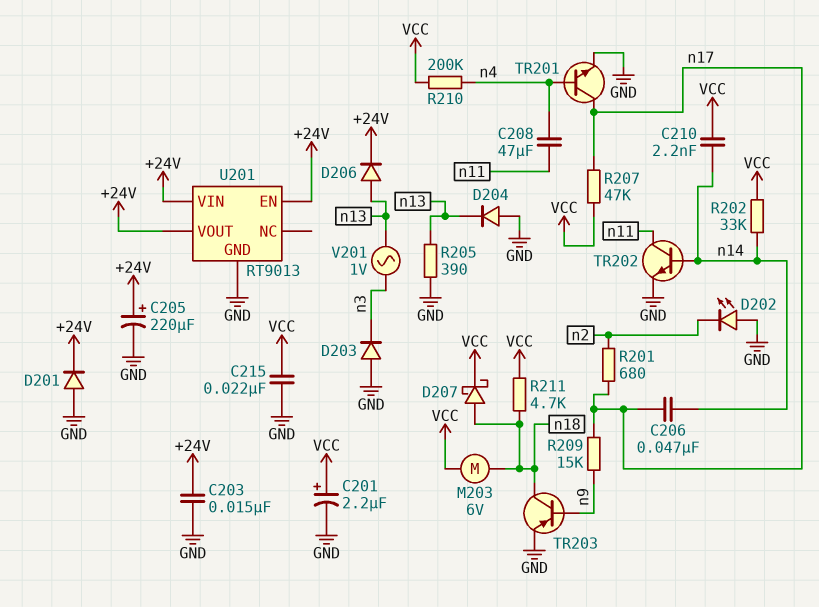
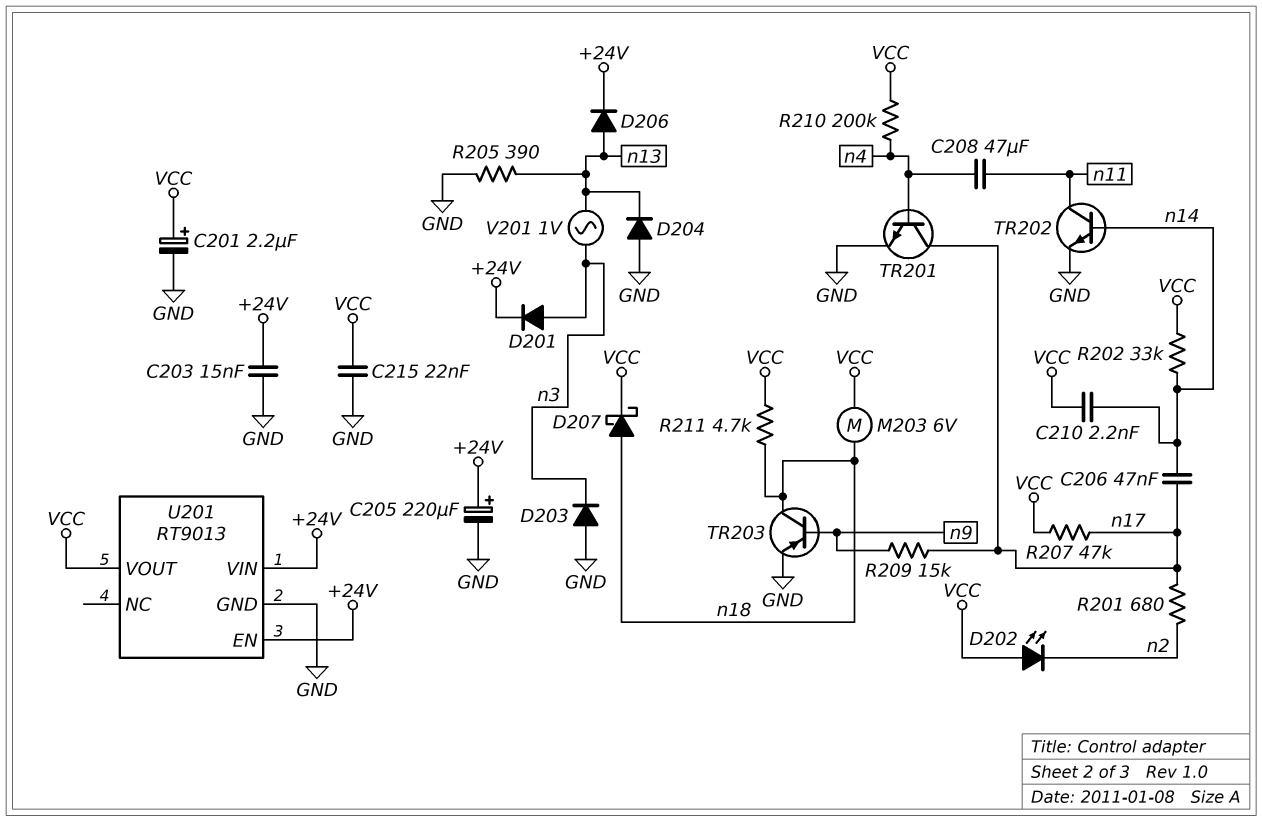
D201: diode (A GND, K +24V) -> diode (A n3, K +24V)
D202: LED (A GND, K n2) -> LED (A VCC, K n2)
U201 pin VOUT: +24V -> VCC

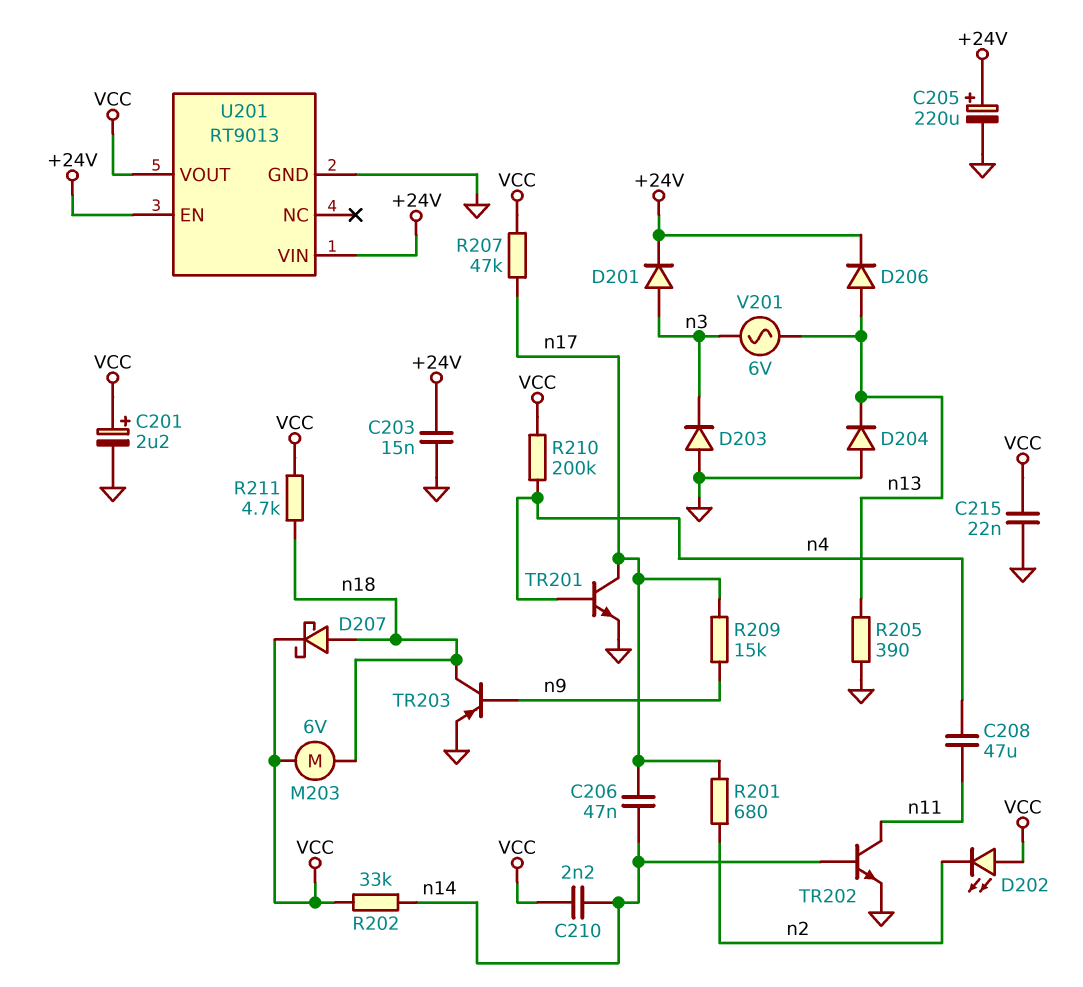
V201: AC 1V (n3, n13) -> AC 6V (n3, n13)

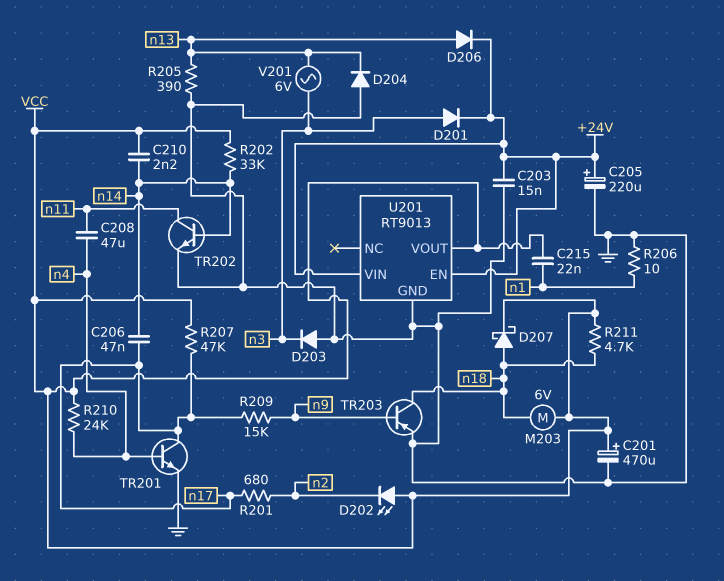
C201: 2.2uF (plus VCC, minus GND) -> 470uF (plus VCC, minus GND)
C215: 22nF (GND, VCC) -> 22nF (VCC, n1)
R206: none -> 10 (GND, n1)
R210: 200k (VCC, n4) -> 24k (VCC, n4)

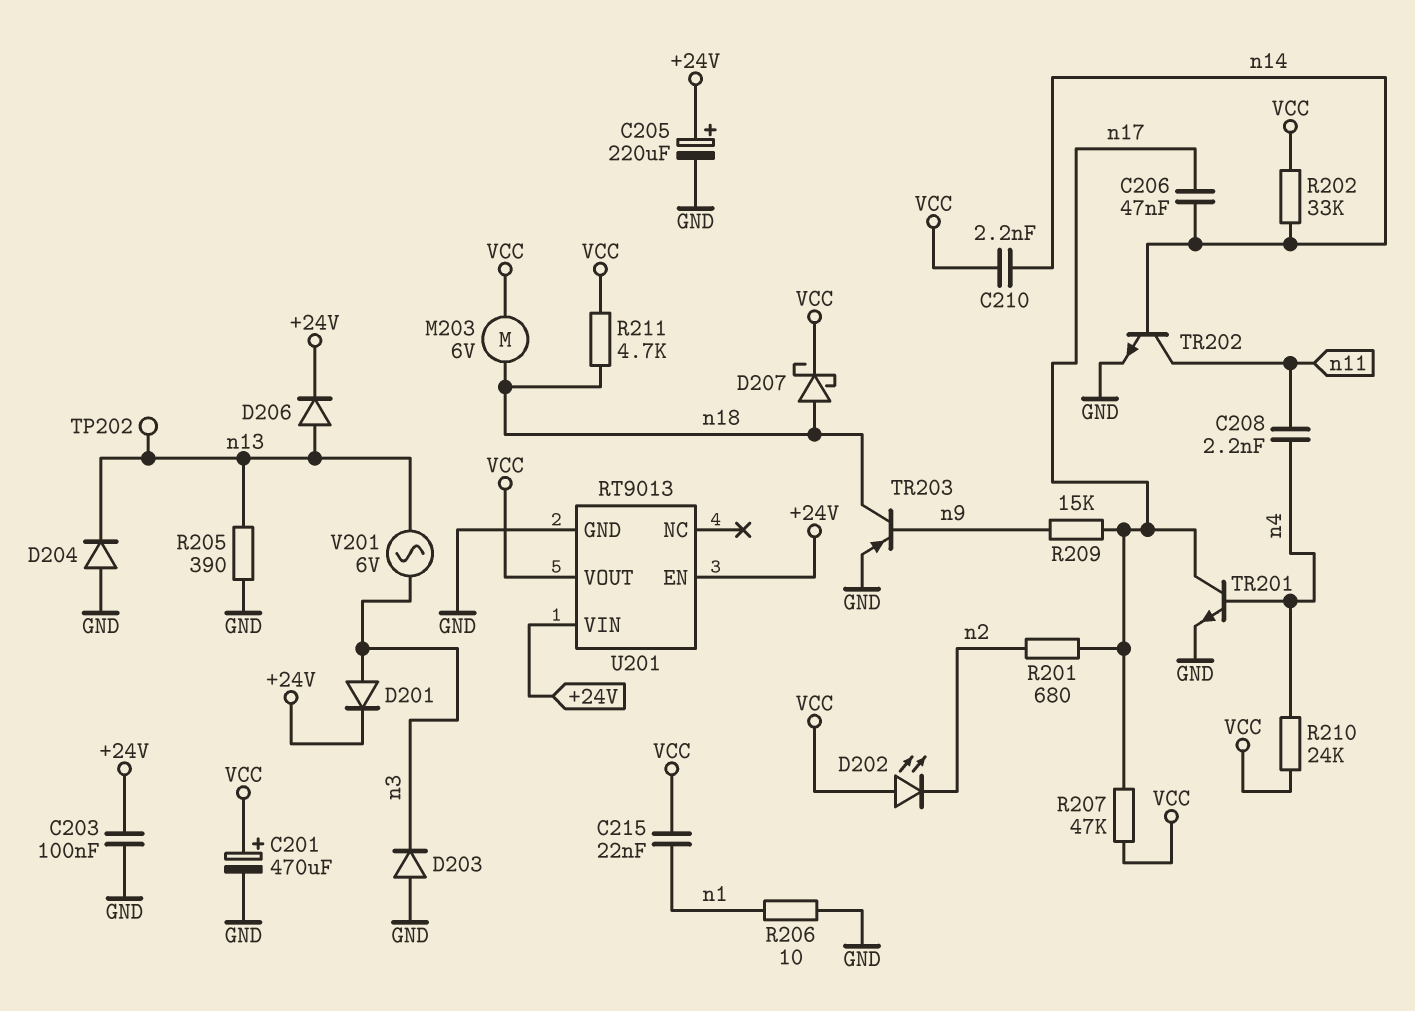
C203: 15nF (+24V, GND) -> 100nF (+24V, GND)
C208: 47uF (n4, n11) -> 2.2nF (n4, n11)
TP202: none -> test point (n13)

